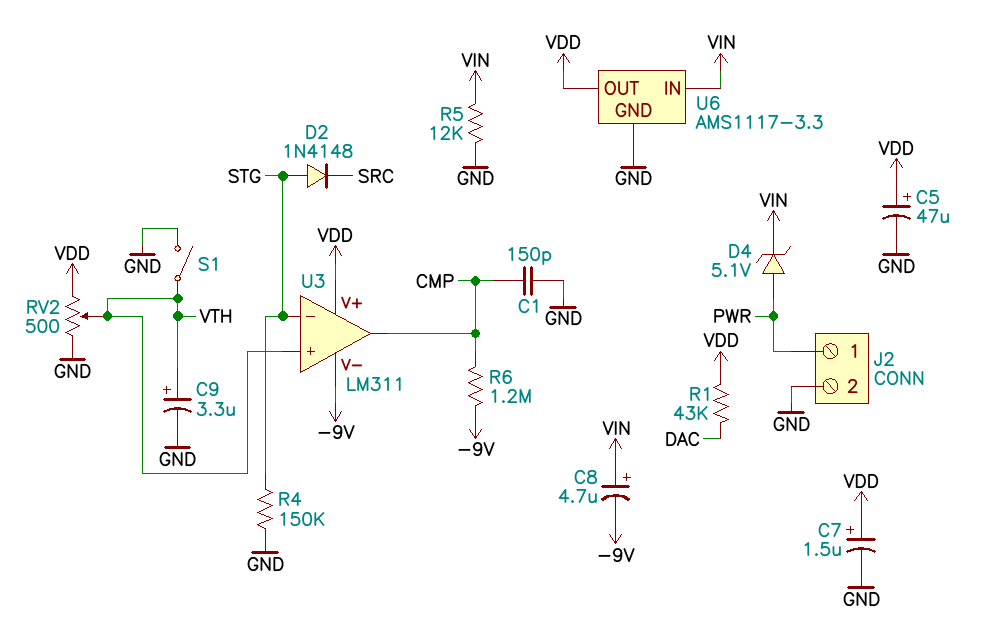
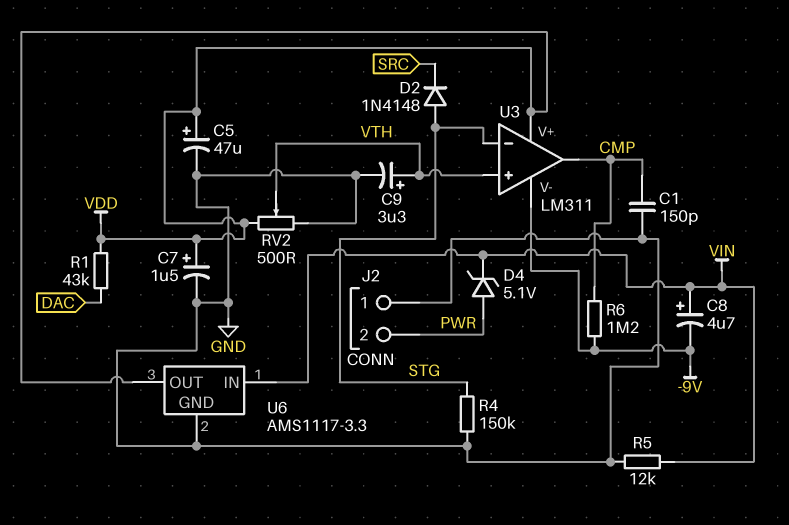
J2 pin 1: PWR -> GND
J2 pin 2: GND -> PWR
S1: switch (GND, VTH) -> none

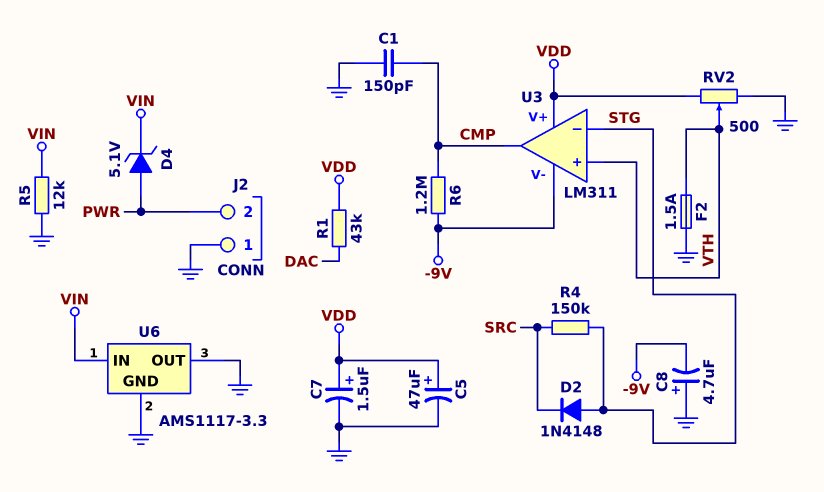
C8: 4.7uF (plus VIN, minus -9V) -> 4.7uF (plus GND, minus -9V)
C9: 3.3uF (plus VTH, minus GND) -> none
F2: none -> 1.5A (GND, VTH)
R4: 150k (GND, STG) -> 150k (SRC, STG)
U6 pin OUT: VDD -> GND

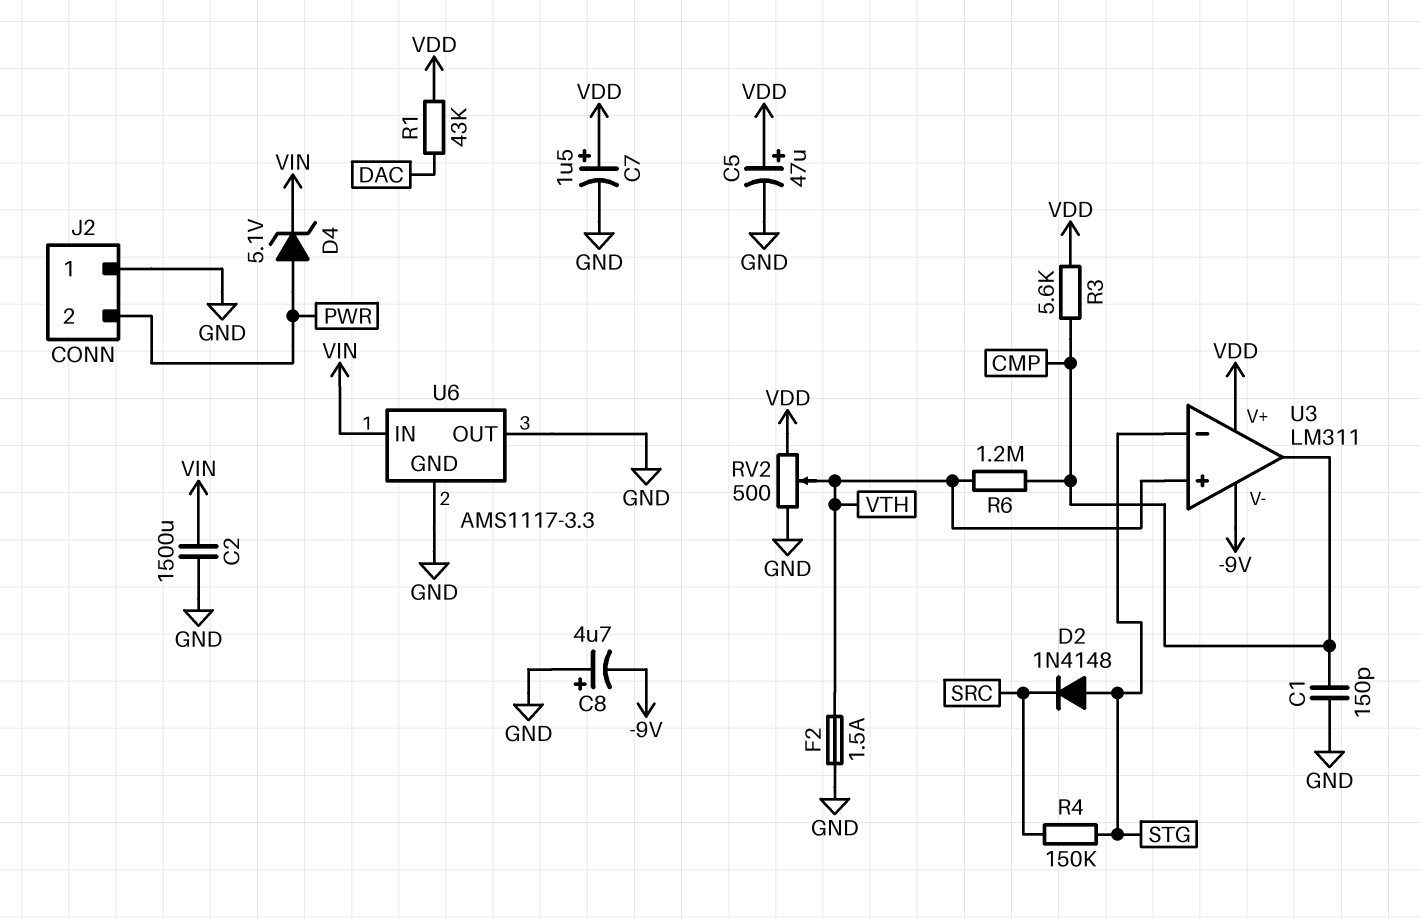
C2: none -> 1500uF (GND, VIN)
R3: none -> 5.6k (CMP, VDD)
R5: 12k (GND, VIN) -> none
R6: 1.2M (-9V, CMP) -> 1.2M (CMP, VTH)

